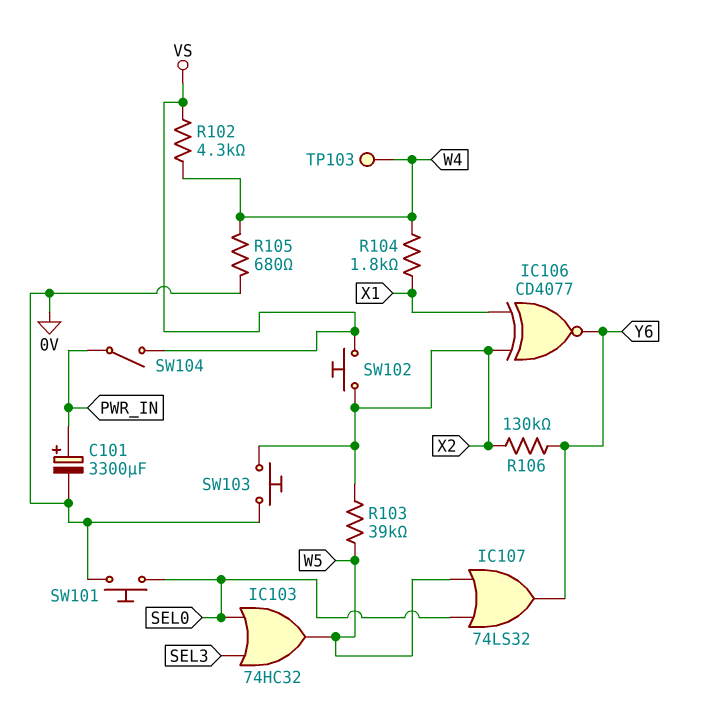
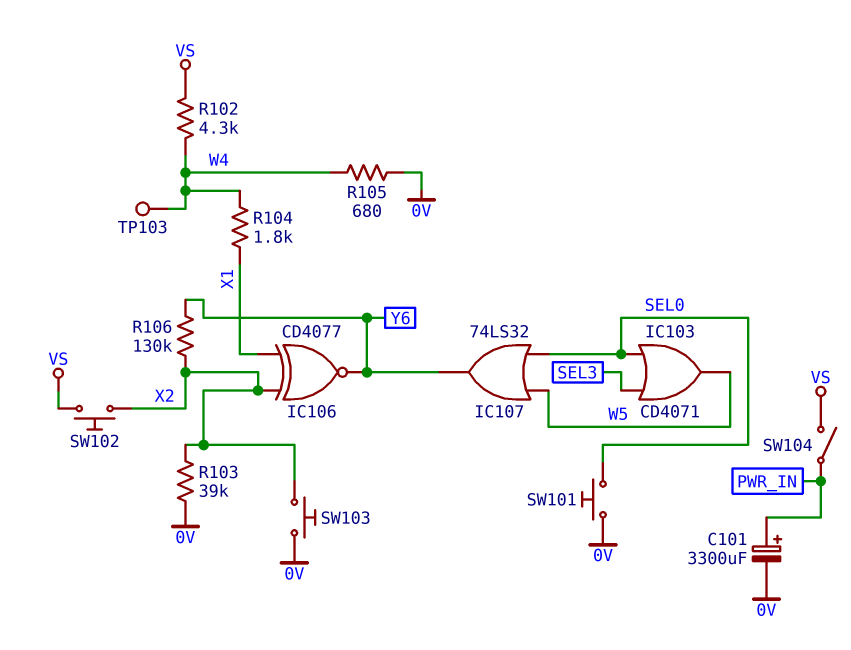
IC103: OR 74HC32 (in SEL0, in SEL3, out W5) -> OR CD4071 (in SEL0, in SEL3, out W5)
R103: 39k (W5, X2) -> 39k (0V, X2)

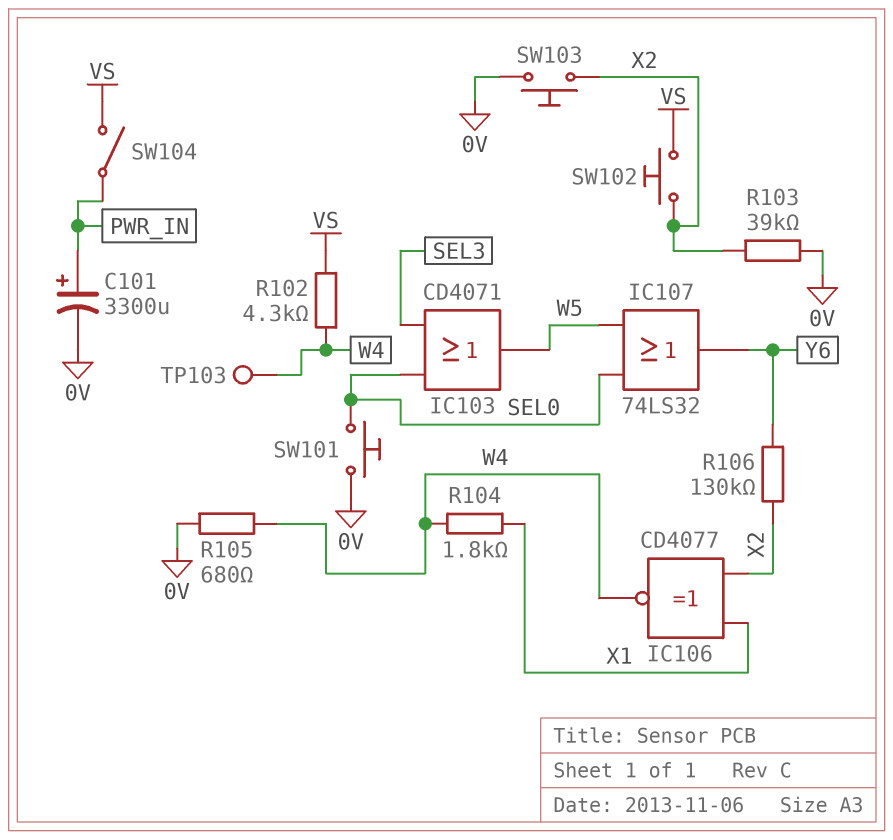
IC106: XNOR CD4077 (in X1, in X2, out Y6) -> XNOR CD4077 (in X1, in X2, out W4)

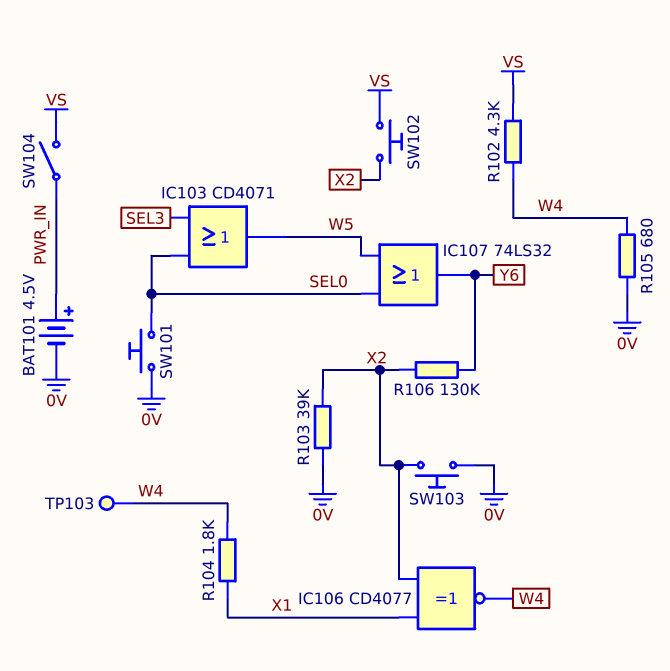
BAT101: none -> 4.5V (plus PWR_IN, minus 0V)
C101: 3300uF (plus PWR_IN, minus 0V) -> none

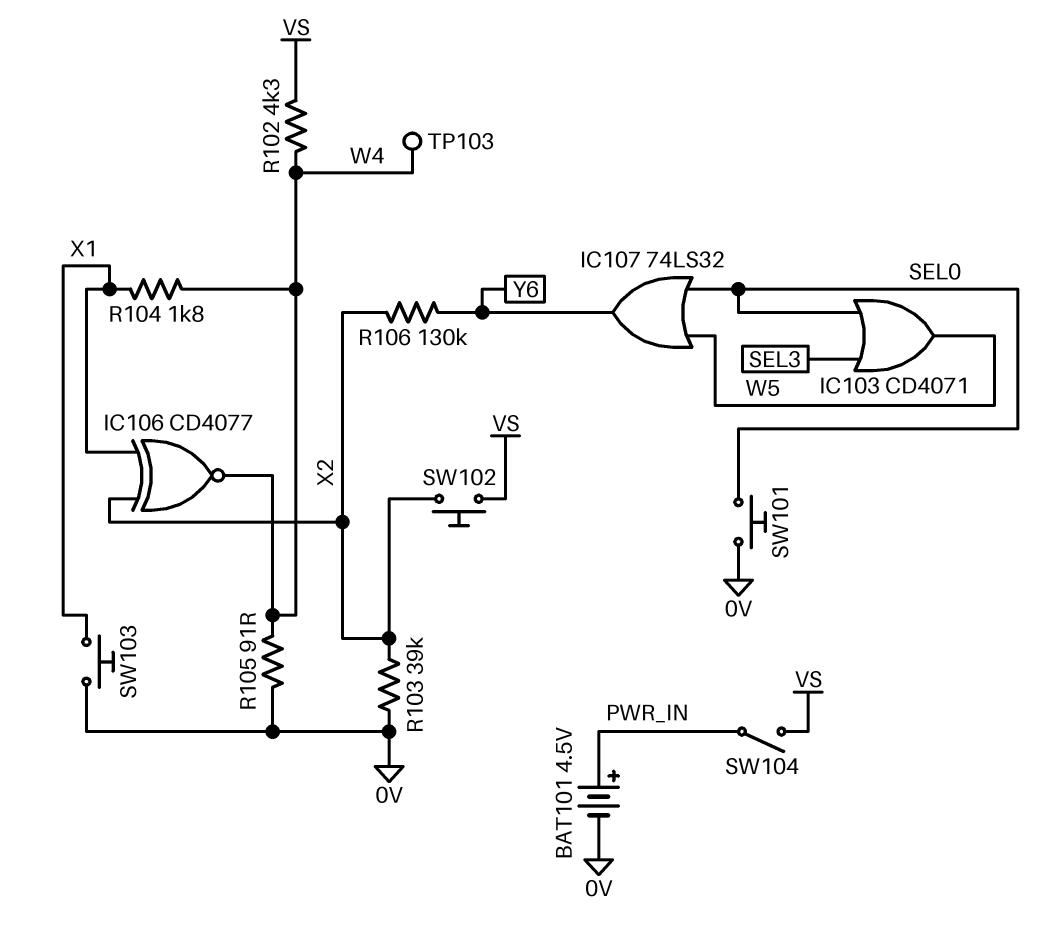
R105: 680 (0V, W4) -> 91 (0V, W4)
SW103: button (0V, X2) -> button (0V, X1)

